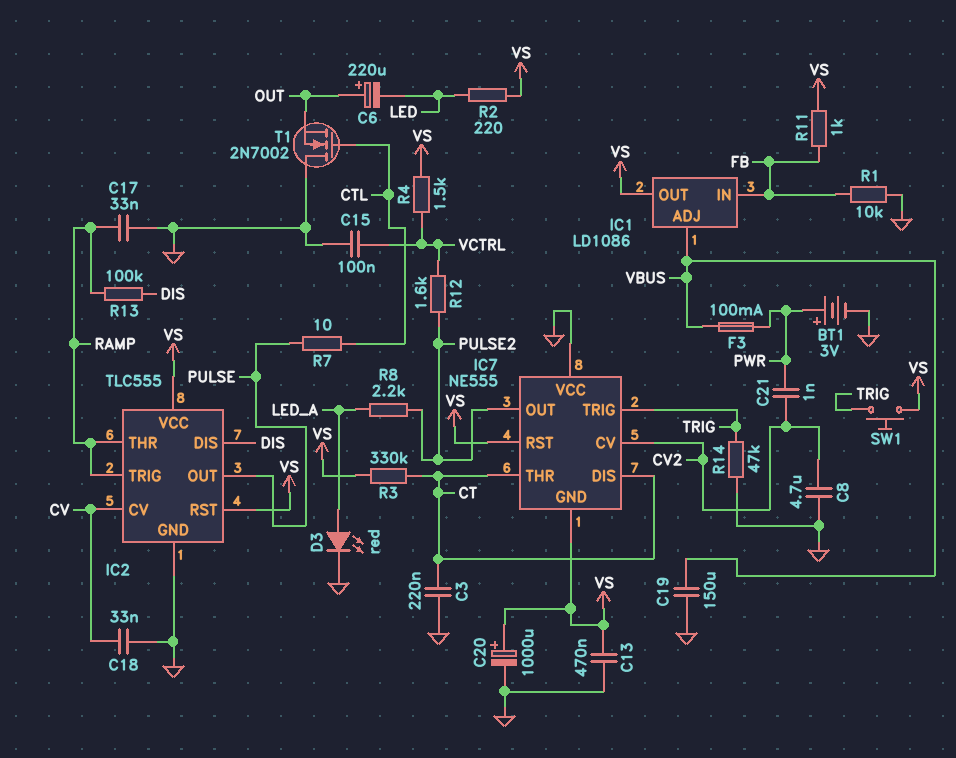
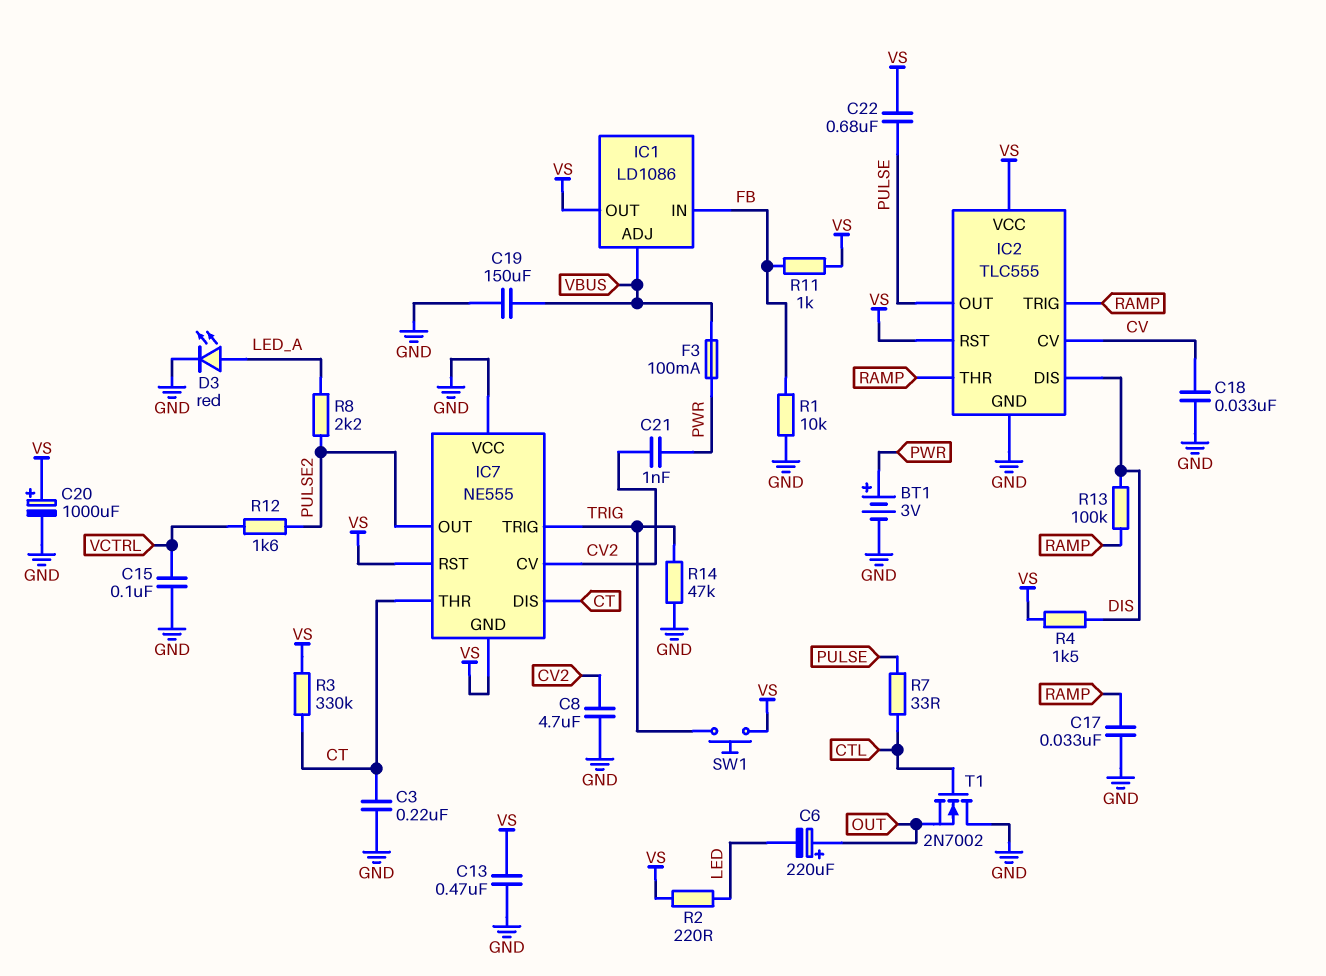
C22: none -> 680nF (PULSE, VS)
R4: 1.5k (VCTRL, VS) -> 1.5k (DIS, VS)
R7: 10 (CTL, PULSE) -> 33 (CTL, PULSE)

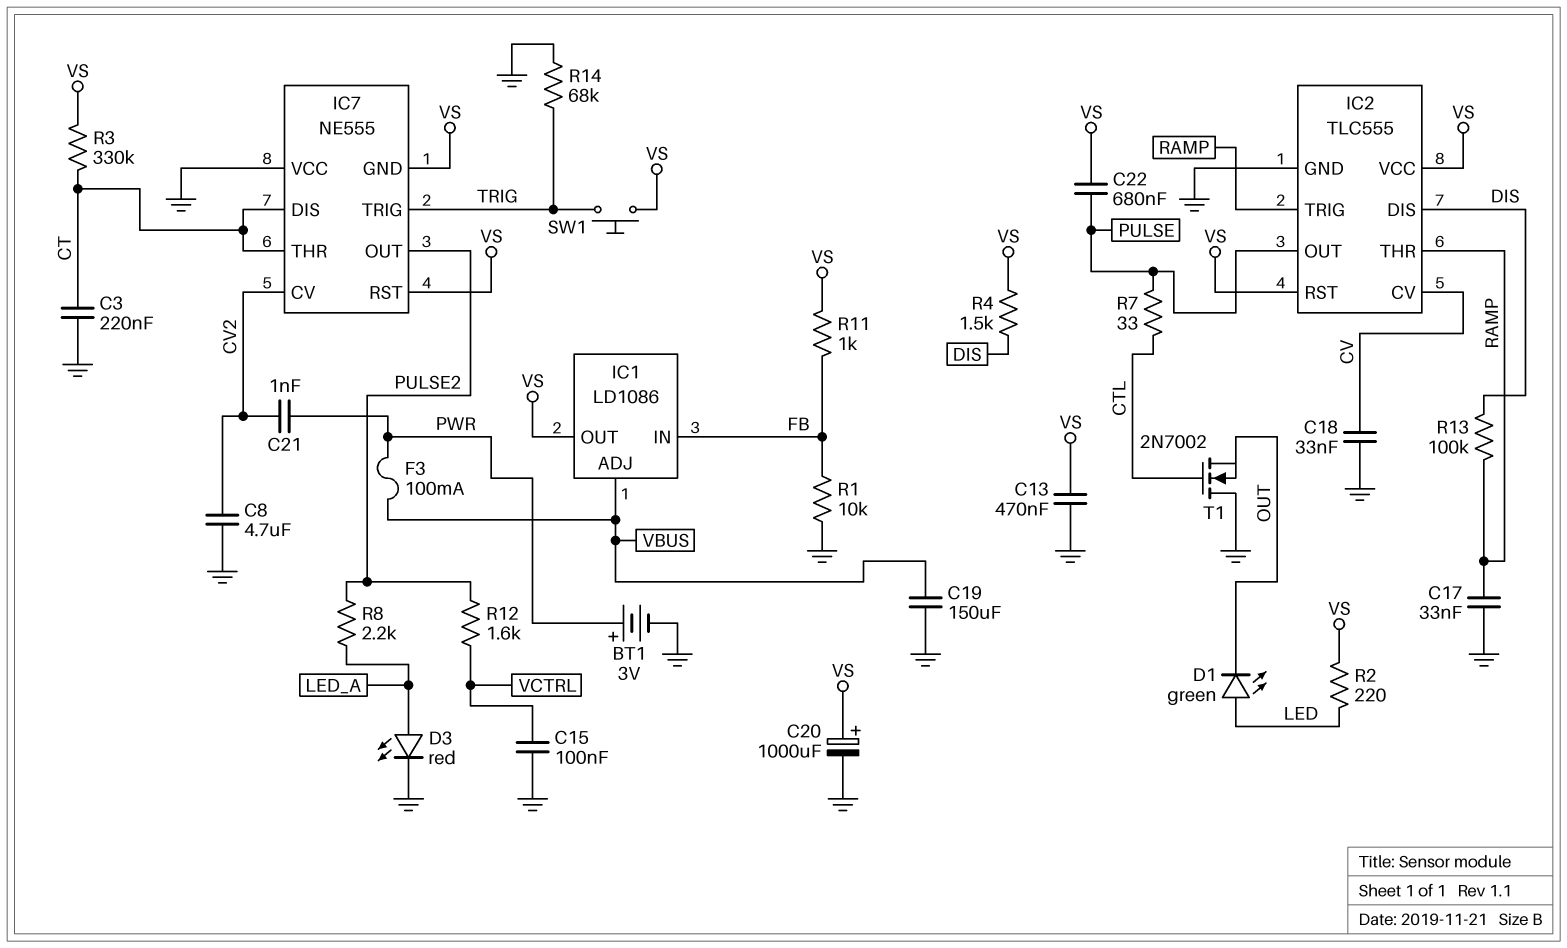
C6: 220uF (plus OUT, minus LED) -> none
D1: none -> LED green (A LED, K OUT)
R14: 47k (GND, TRIG) -> 68k (GND, TRIG)

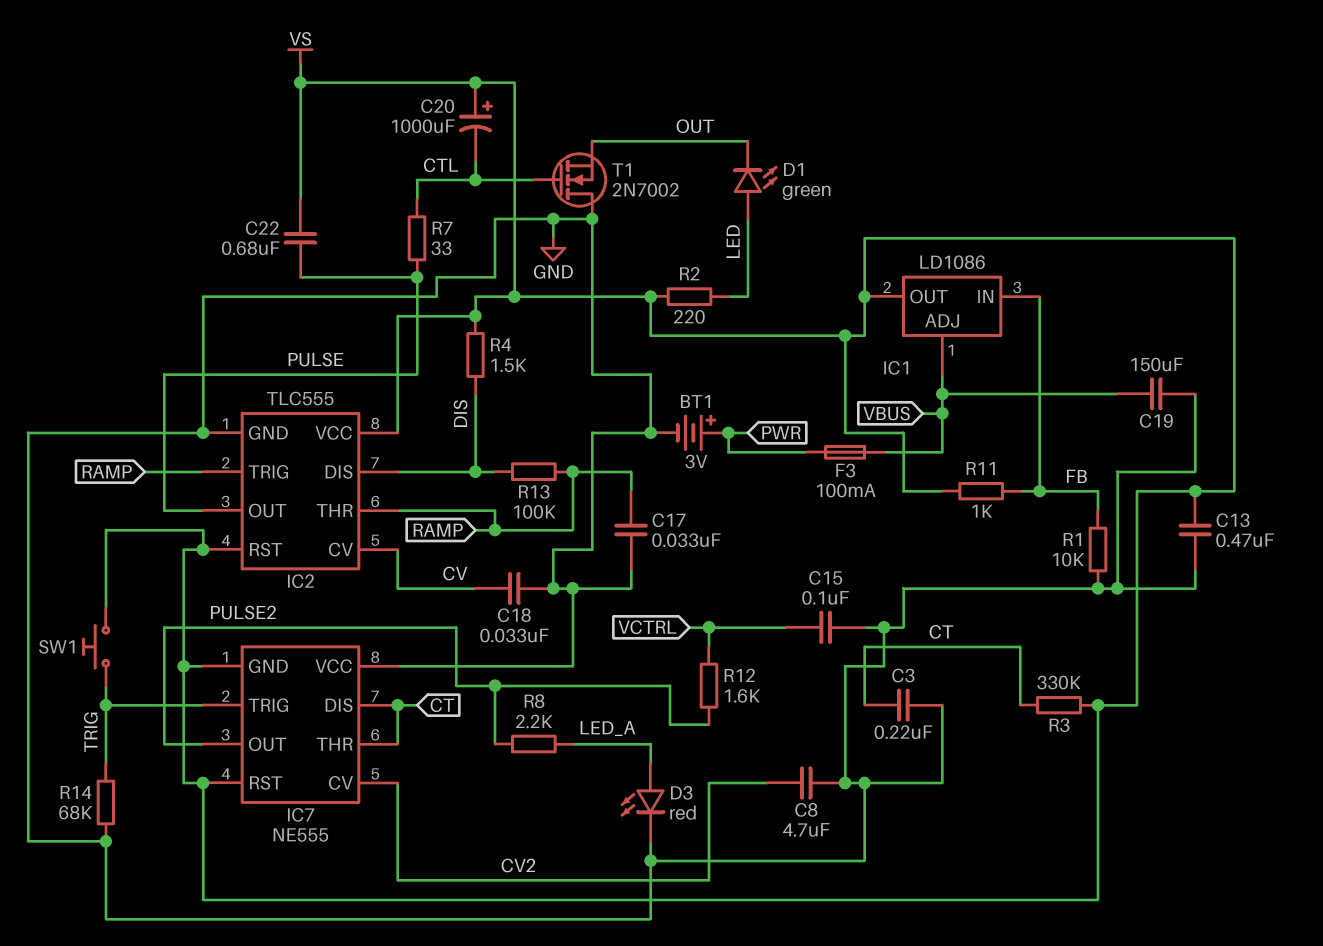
C20: 1000uF (plus VS, minus GND) -> 1000uF (plus VS, minus CTL)
C21: 1nF (CV2, PWR) -> none

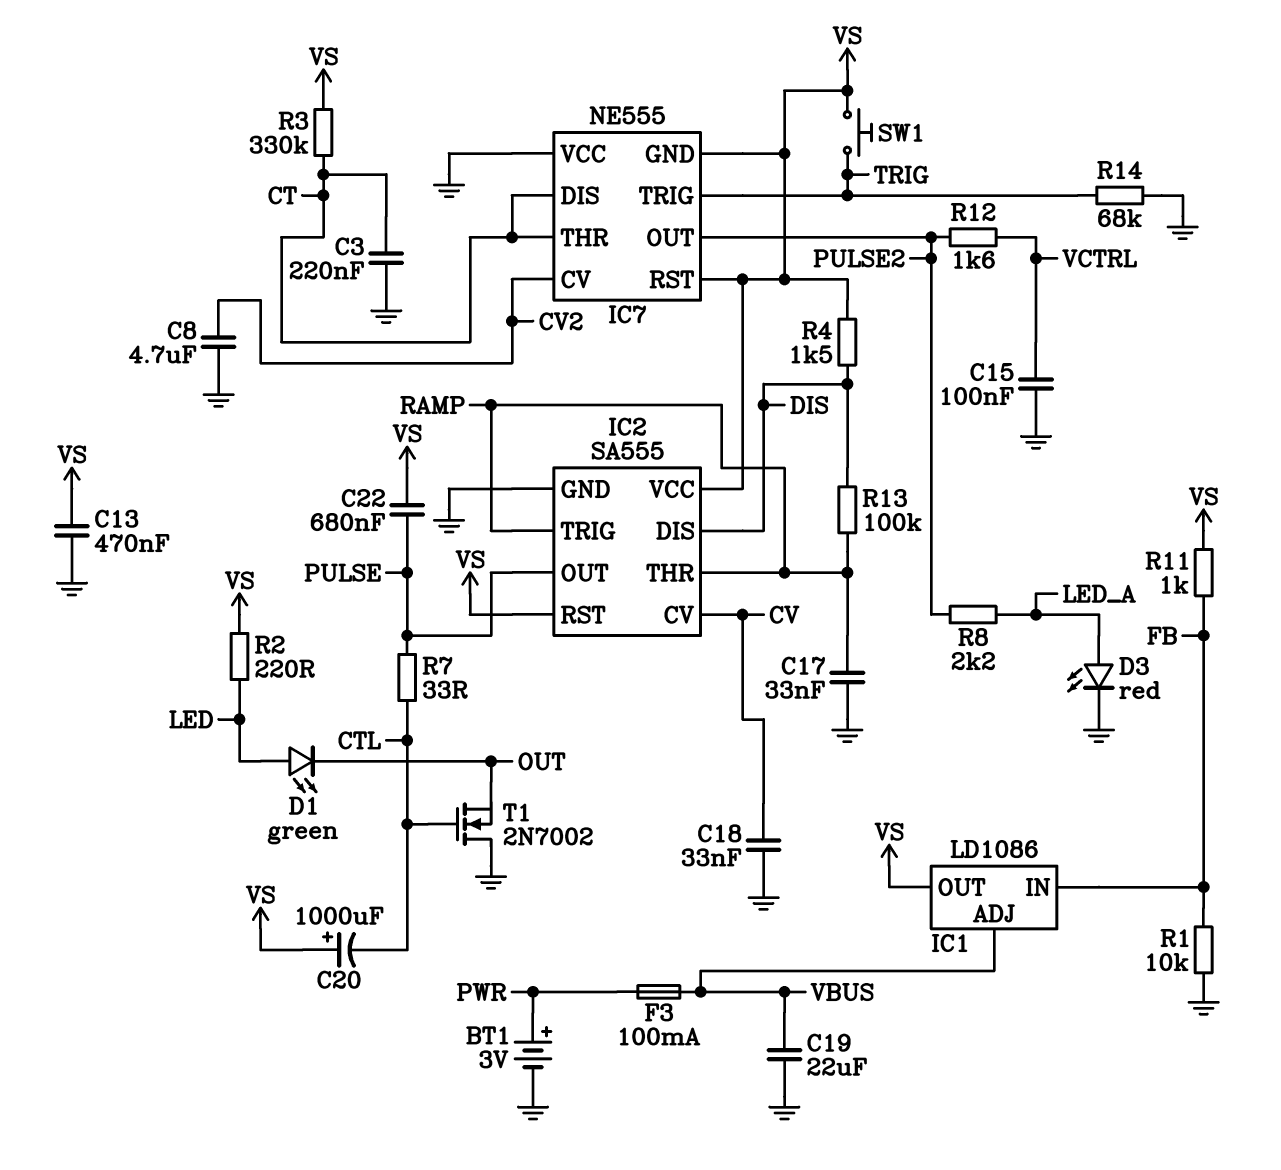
C19: 150uF (GND, VBUS) -> 22uF (GND, VBUS)
IC2: TLC555 -> SA555

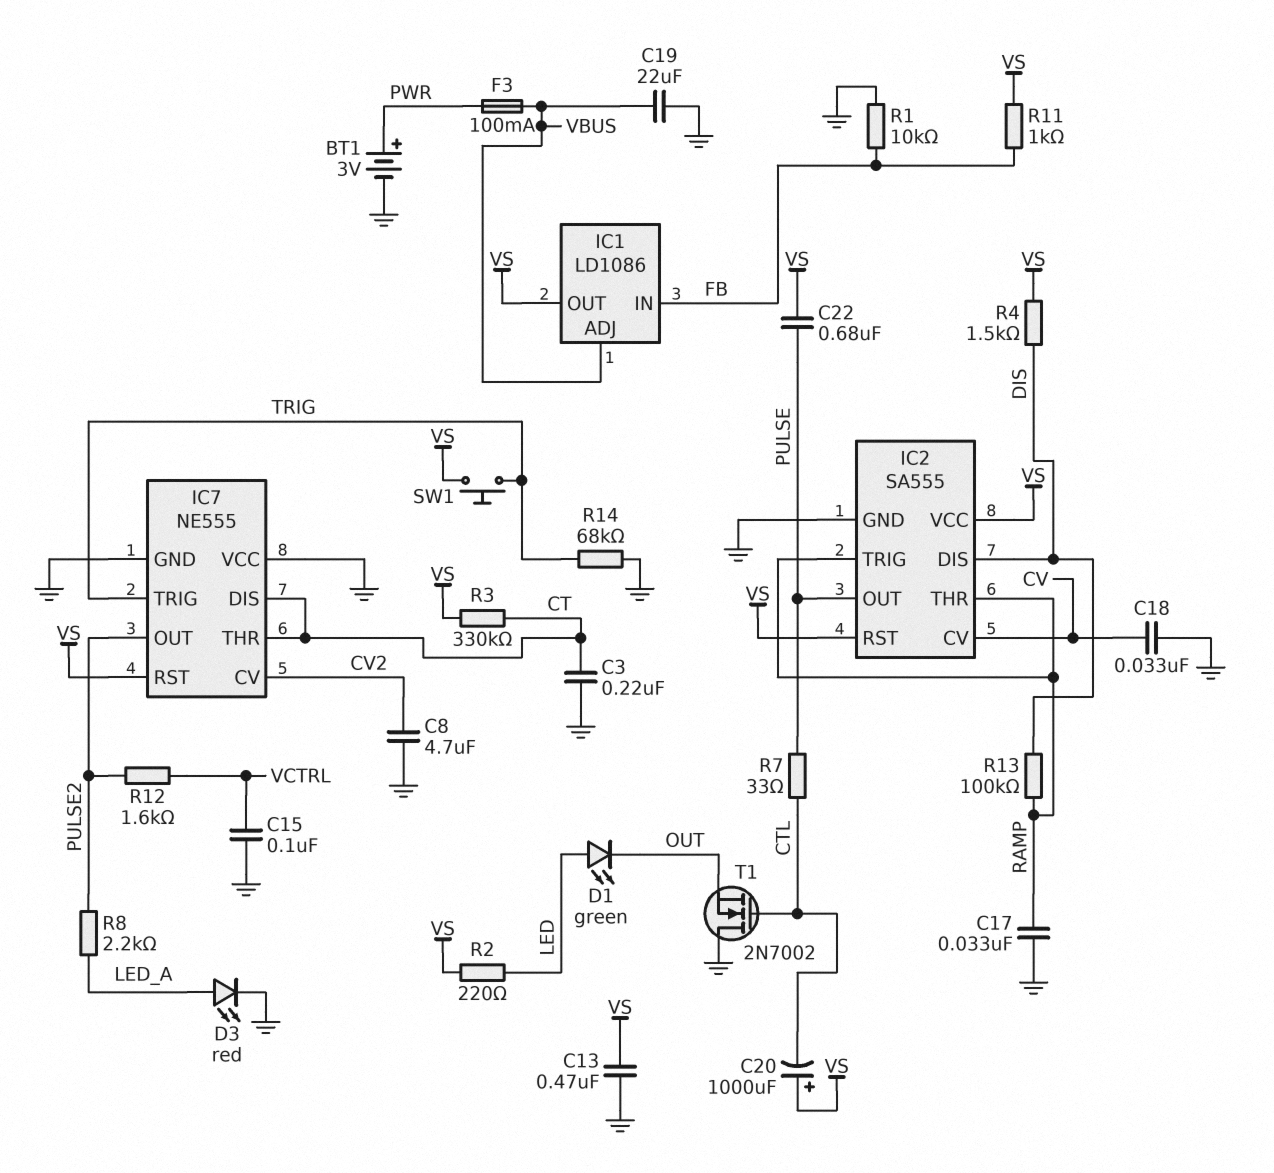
IC7 pin GND: VS -> GND

